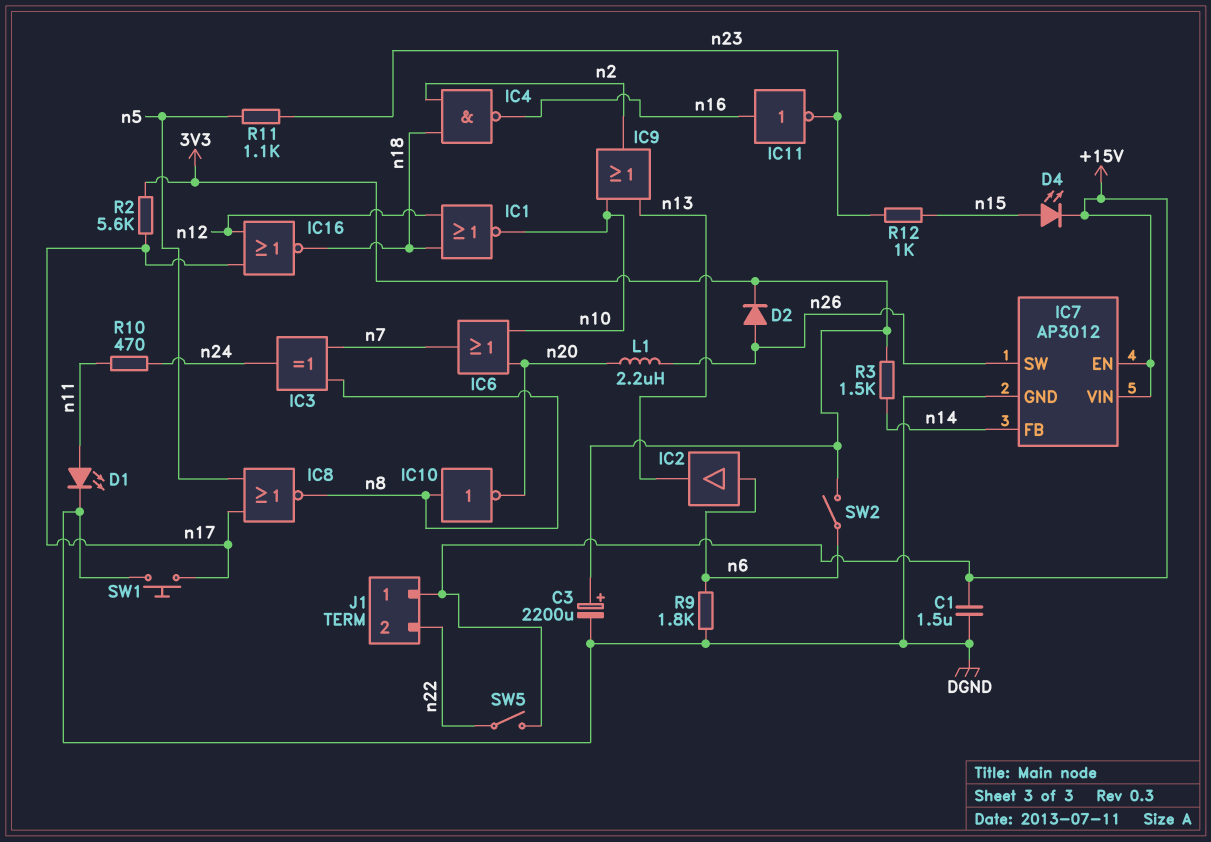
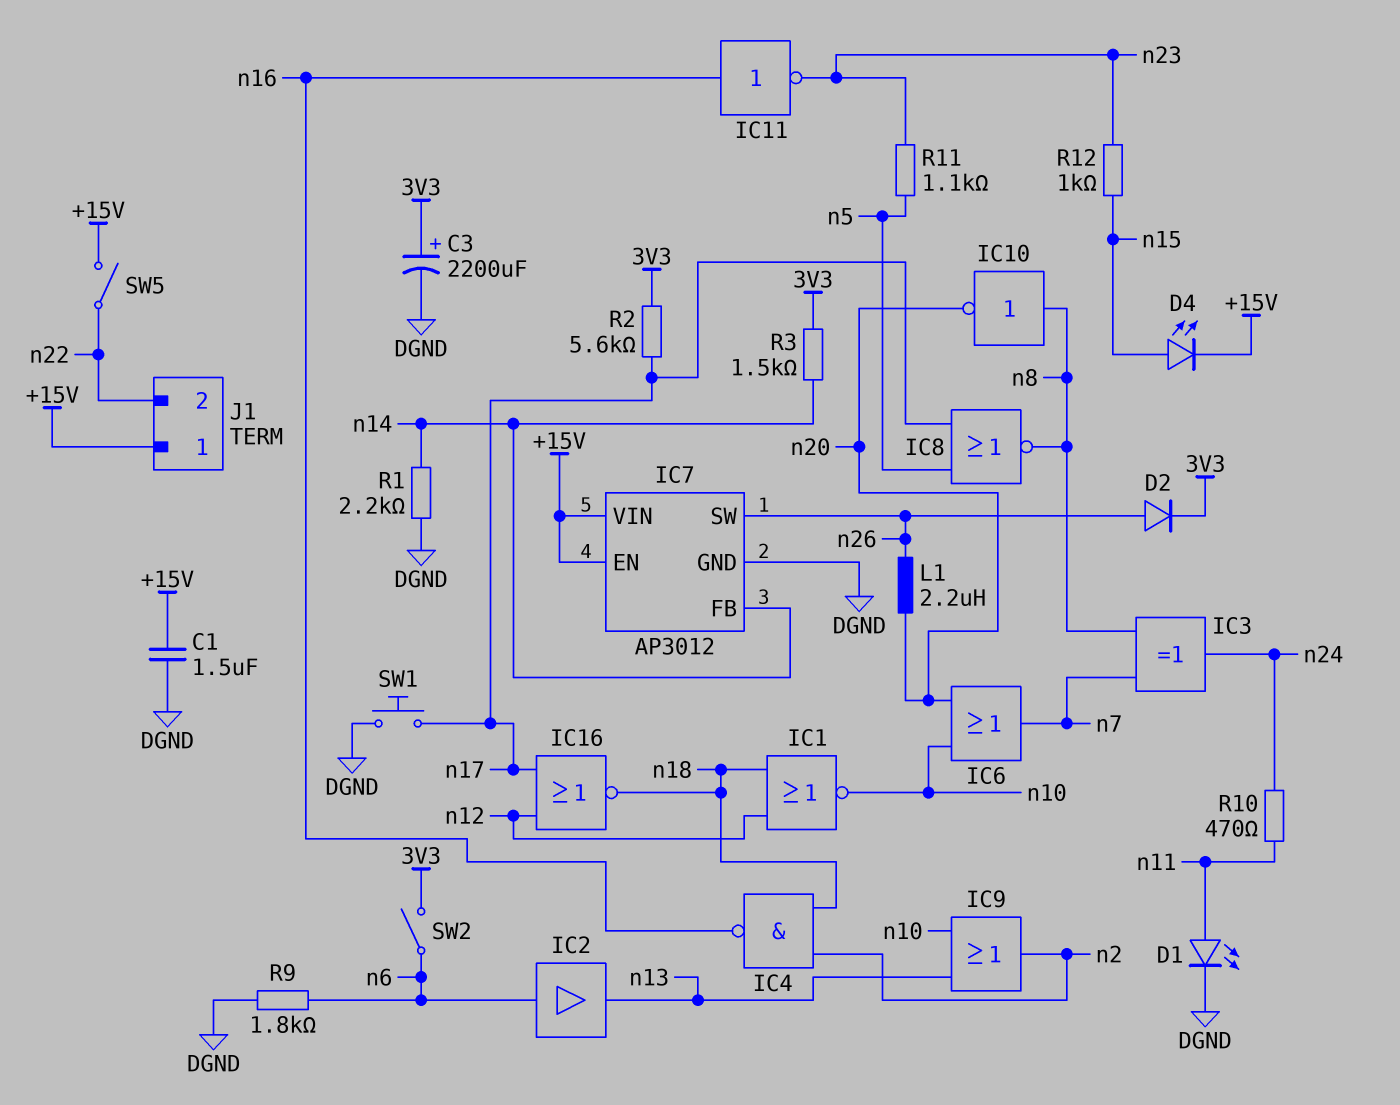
R1: none -> 2.2k (DGND, n14)

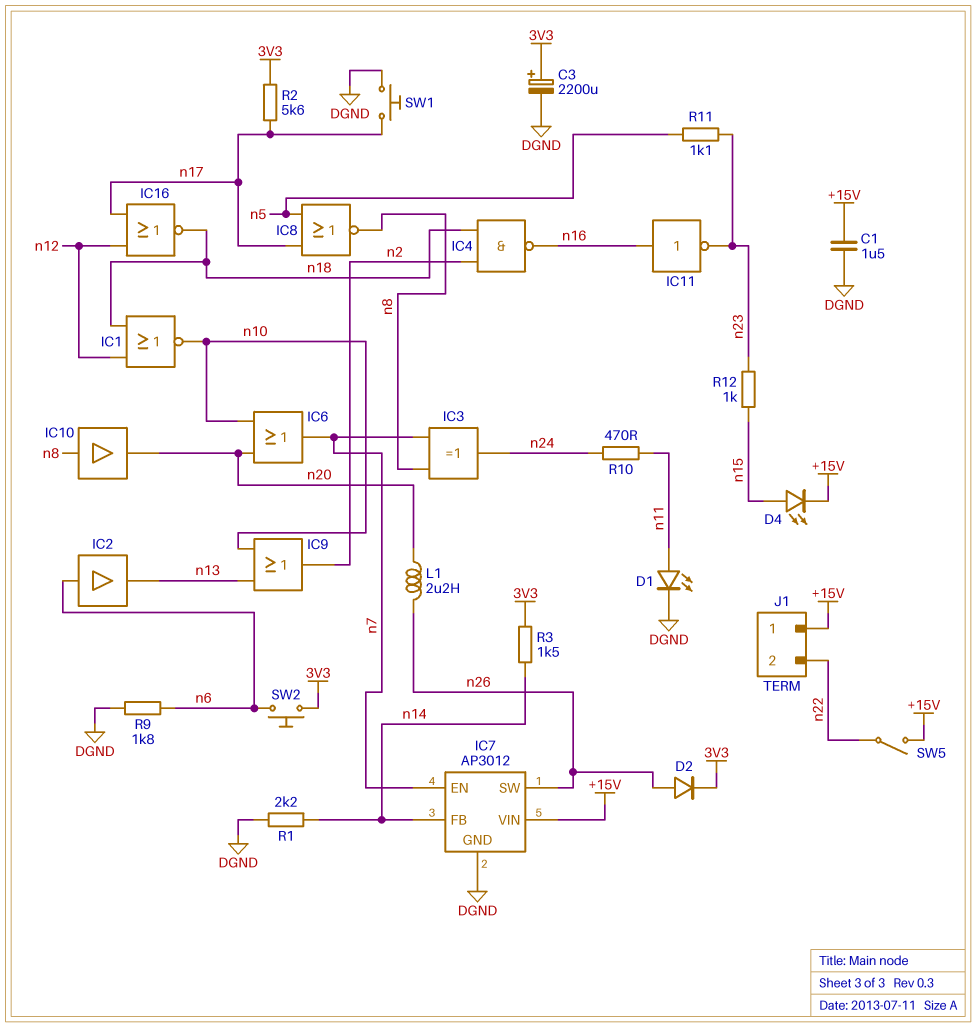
IC7 pin EN: +15V -> n7
IC10: NOT (in n8, out n20) -> buffer (in n8, out n20)
SW2: switch (3V3, n6) -> button (3V3, n6)

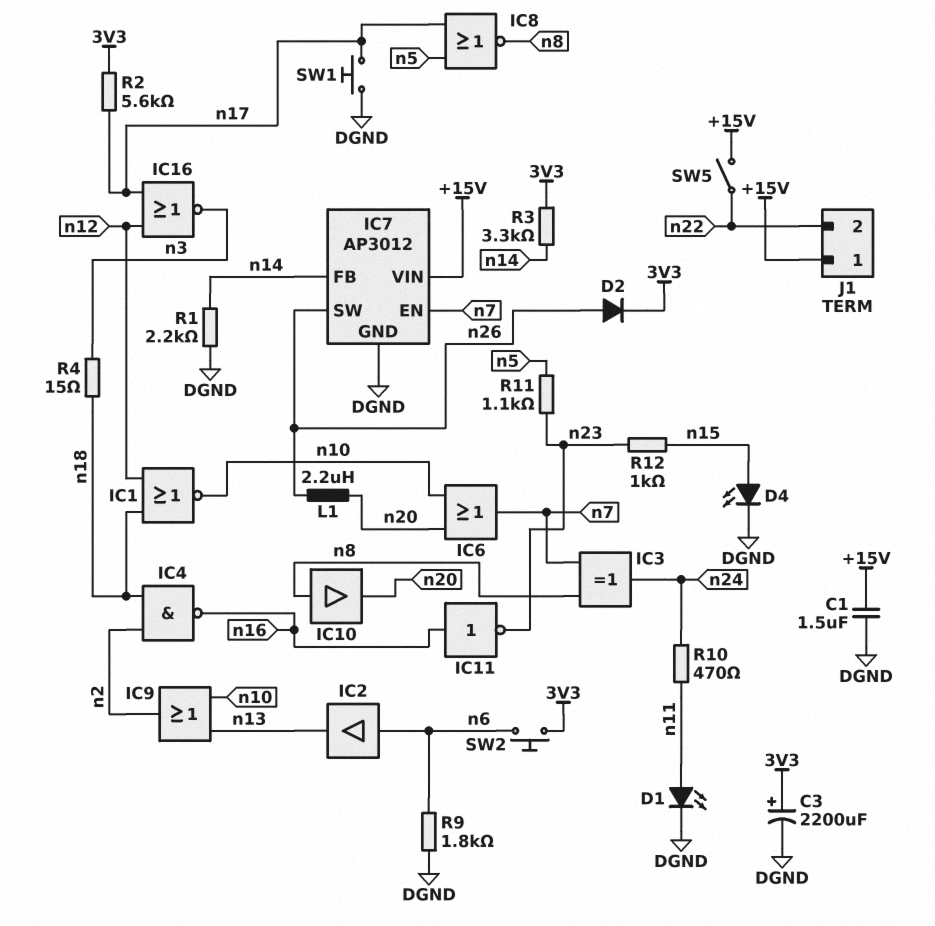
D4: LED (A n15, K +15V) -> LED (A n15, K DGND)
IC16: NOR (in n12, in n17, out n18) -> NOR (in n12, in n17, out n3)
R3: 1.5k (3V3, n14) -> 3.3k (3V3, n14)
R4: none -> 15 (n3, n18)

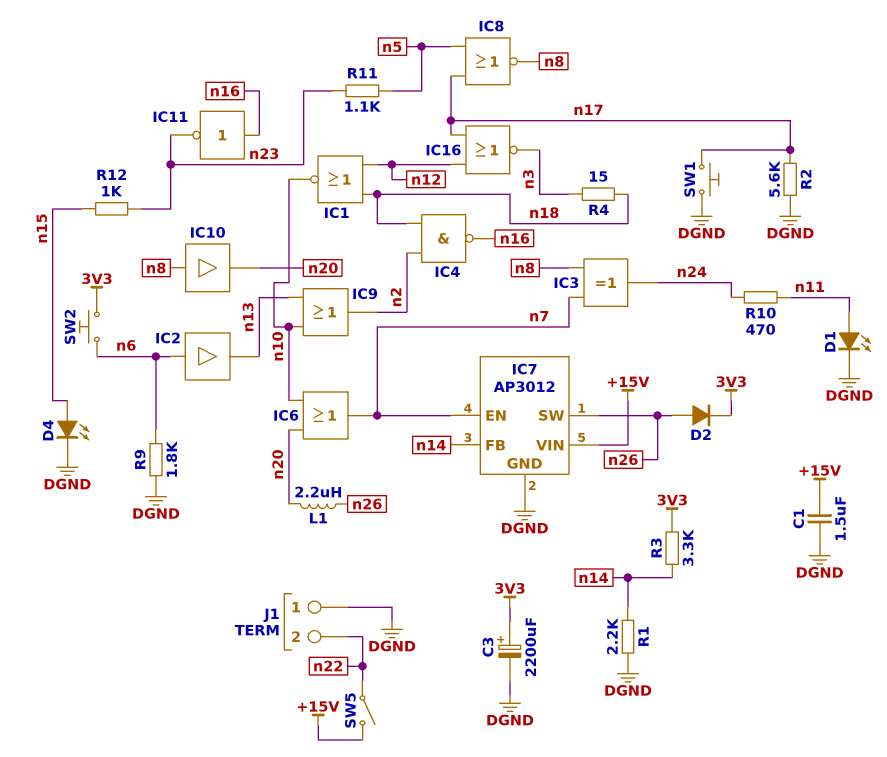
J1 pin 1: +15V -> DGND
R2: 5.6k (3V3, n17) -> 5.6k (DGND, n17)

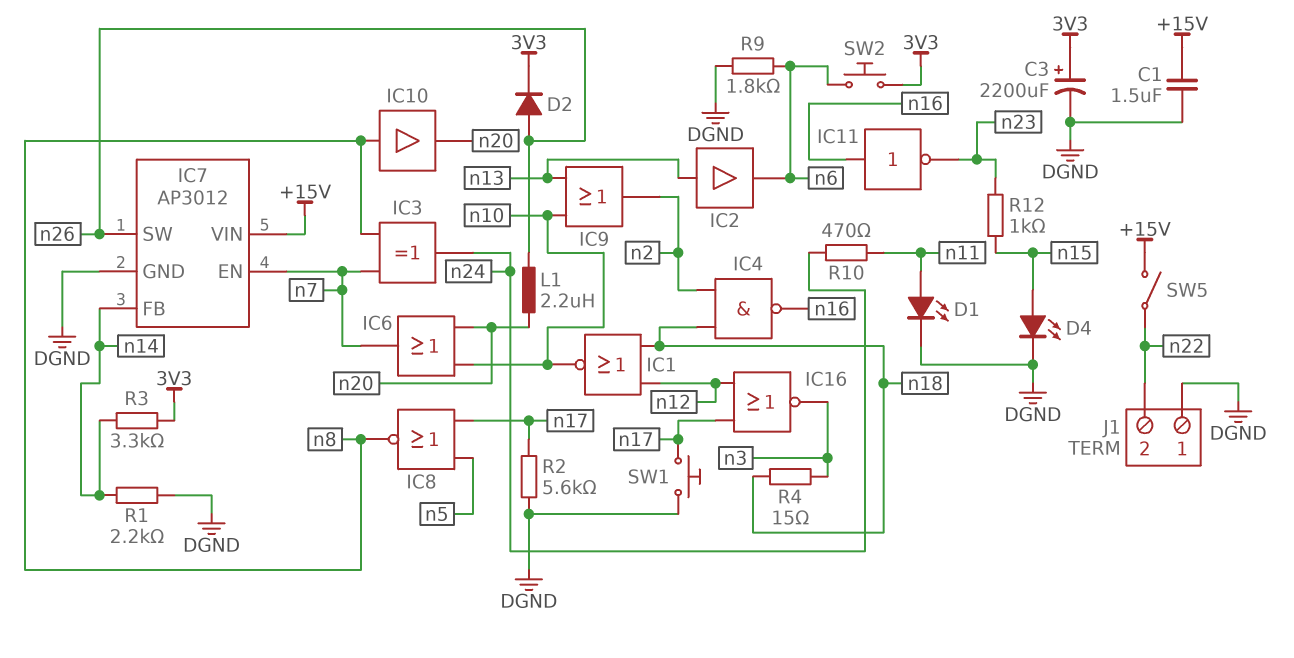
IC2: buffer (in n6, out n13) -> buffer (in n13, out n6)
R11: 1.1k (n5, n23) -> none

